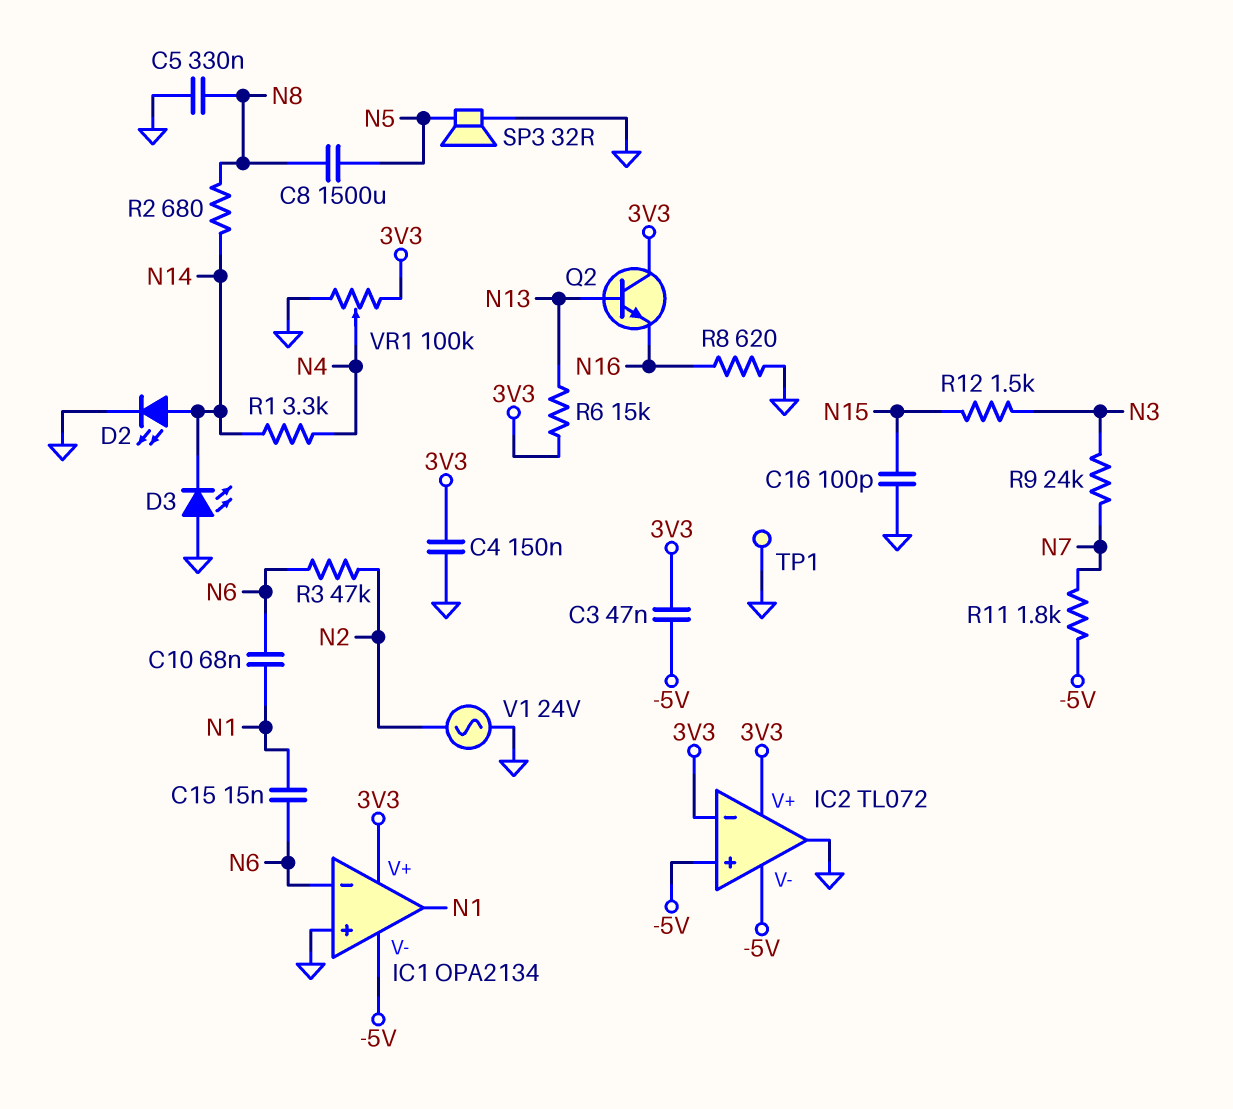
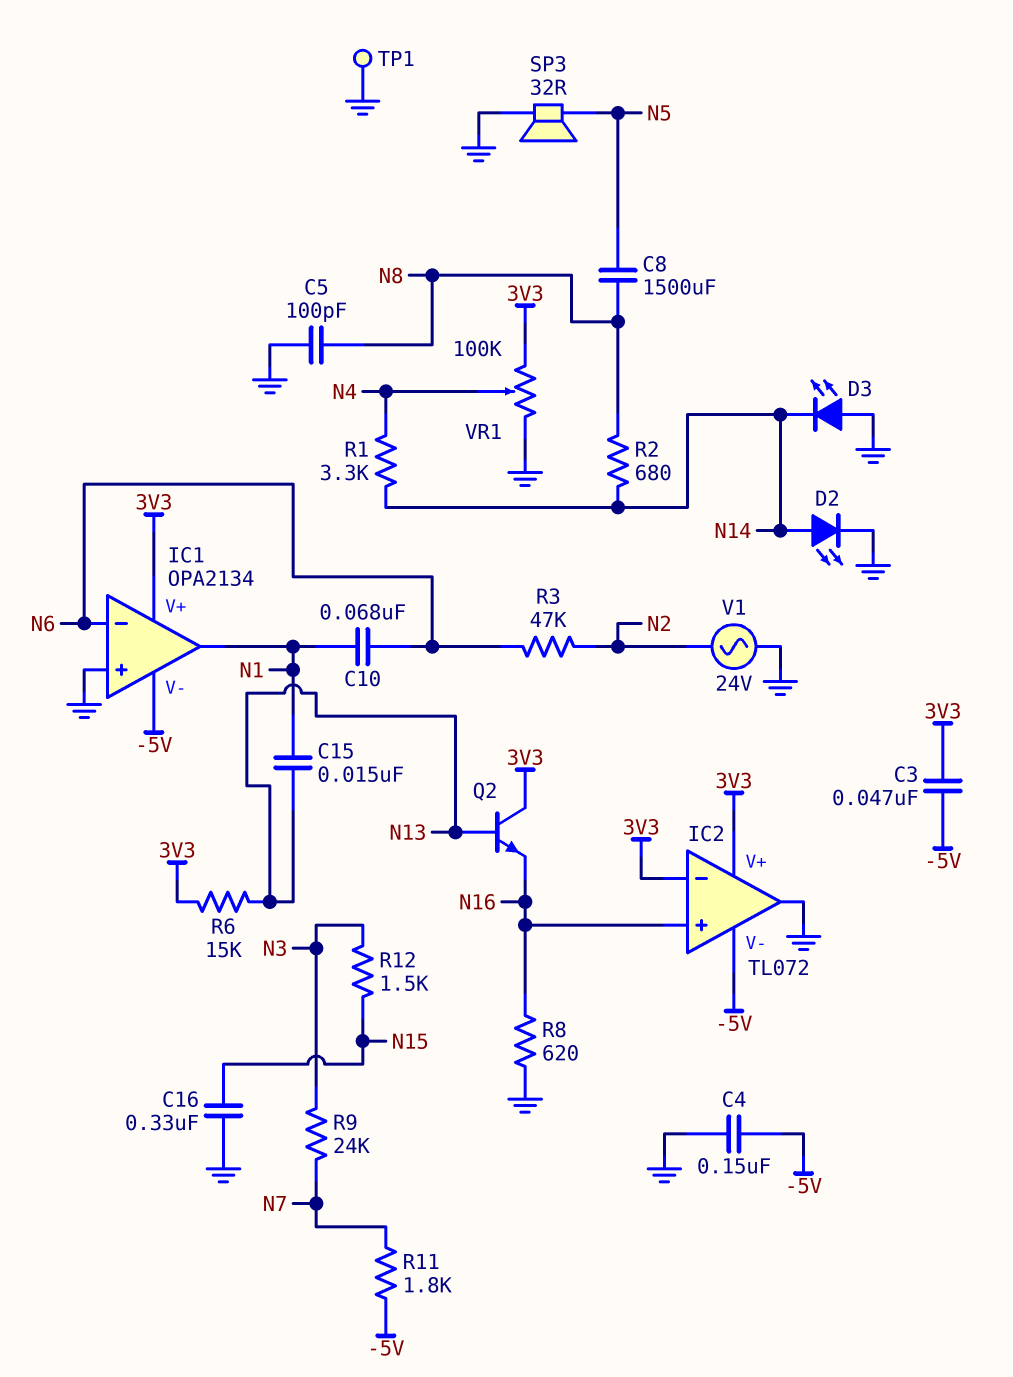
C4: 150nF (3V3, GND) -> 150nF (-5V, GND)
C5: 330nF (GND, N8) -> 100pF (GND, N8)
C15: 15nF (N1, N6) -> 15nF (N1, N13)
C16: 100pF (GND, N15) -> 330nF (GND, N15)
IC2 pin in+: -5V -> N16

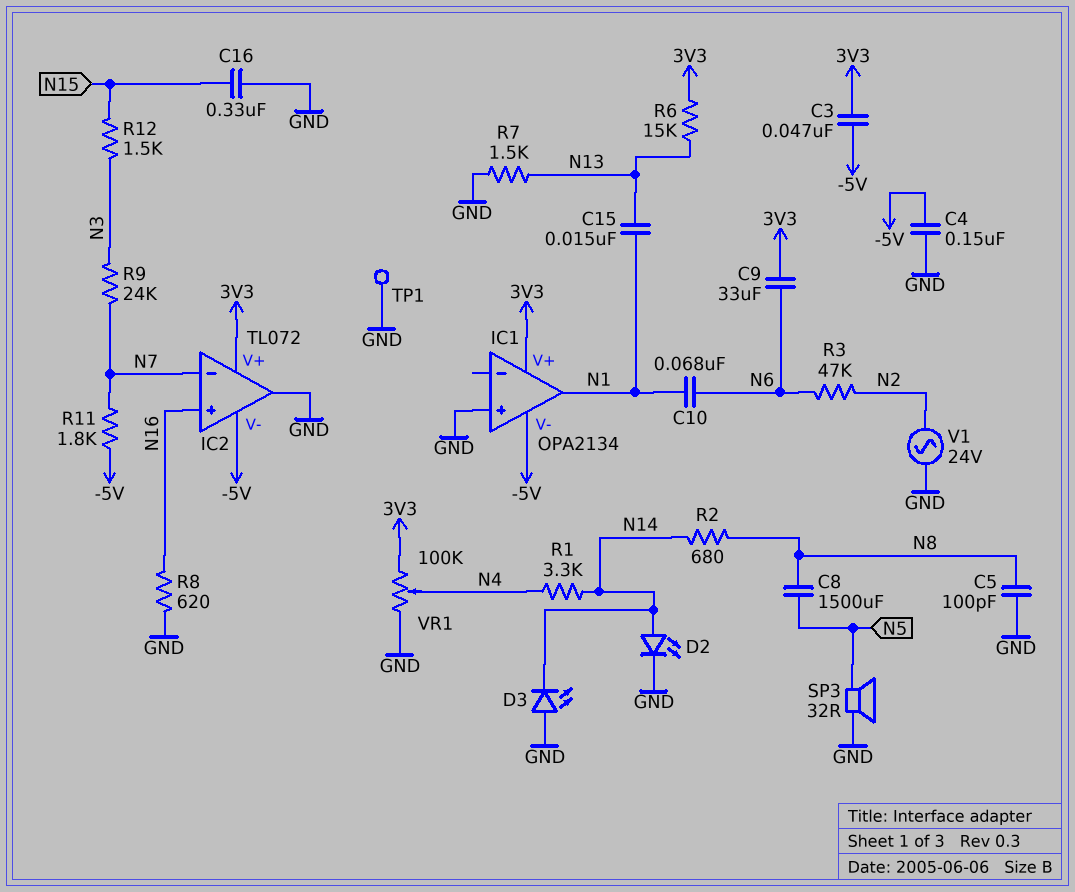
C9: none -> 33uF (3V3, N6)
IC1 pin in-: N6 -> none
IC2 pin in-: 3V3 -> N7
Q2: NPN (B N13, C 3V3, E N16) -> none
R7: none -> 1.5k (GND, N13)

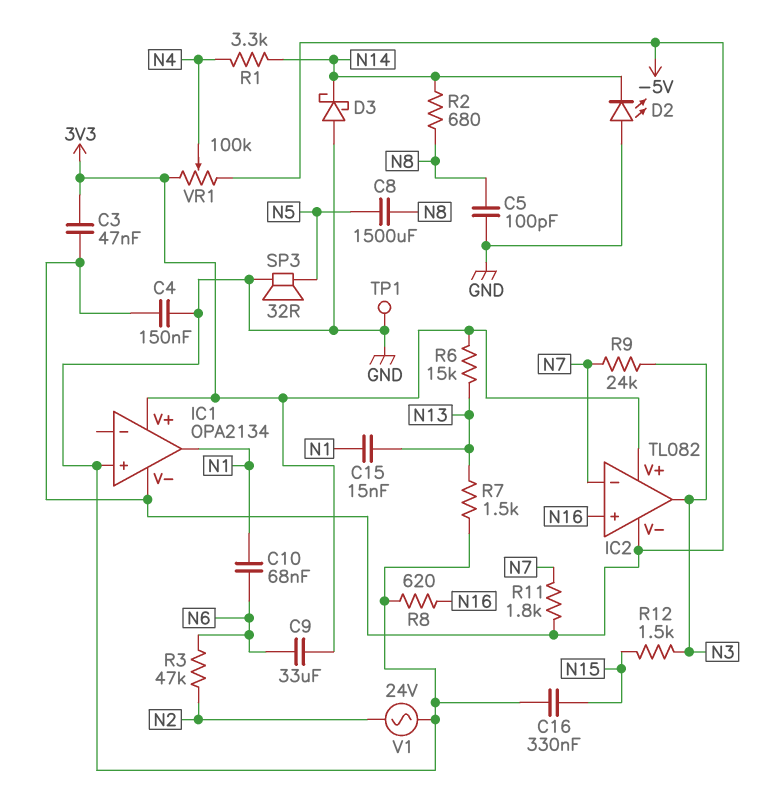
D2: LED (A N14, K GND) -> LED (A GND, K N14)
D3: LED (A GND, K N14) -> schottky (A GND, K N14)
IC2: TL072 -> TL082
IC2 pin out: GND -> N3
VR1: 100k (3V3, GND, wiper N4) -> 100k (-5V, 3V3, wiper N4)

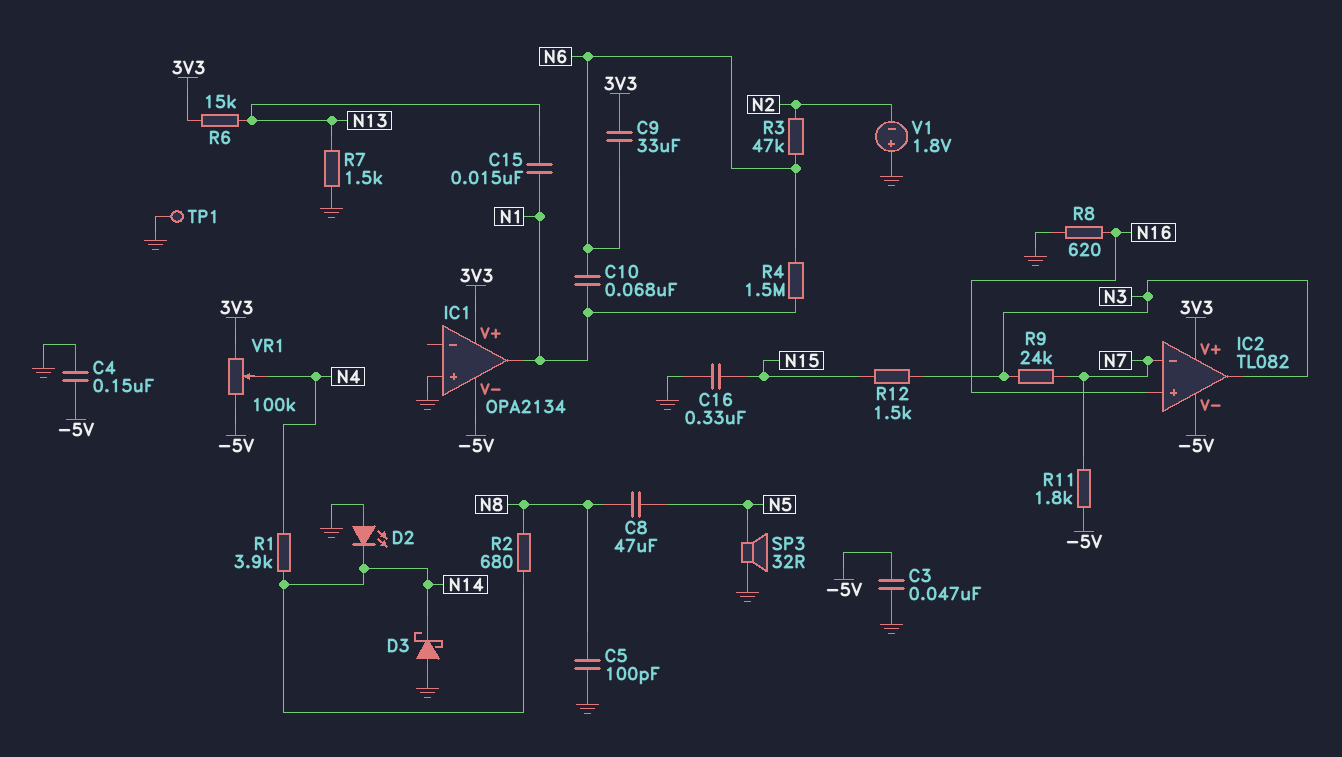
C3: 47nF (-5V, 3V3) -> 47nF (-5V, GND)
C8: 1500uF (N5, N8) -> 47uF (N5, N8)
R1: 3.3k (N4, N14) -> 3.9k (N4, N14)
R4: none -> 1.5M (N1, N6)
V1: AC 24V (GND, N2) -> 1.8V (plus GND, minus N2)

